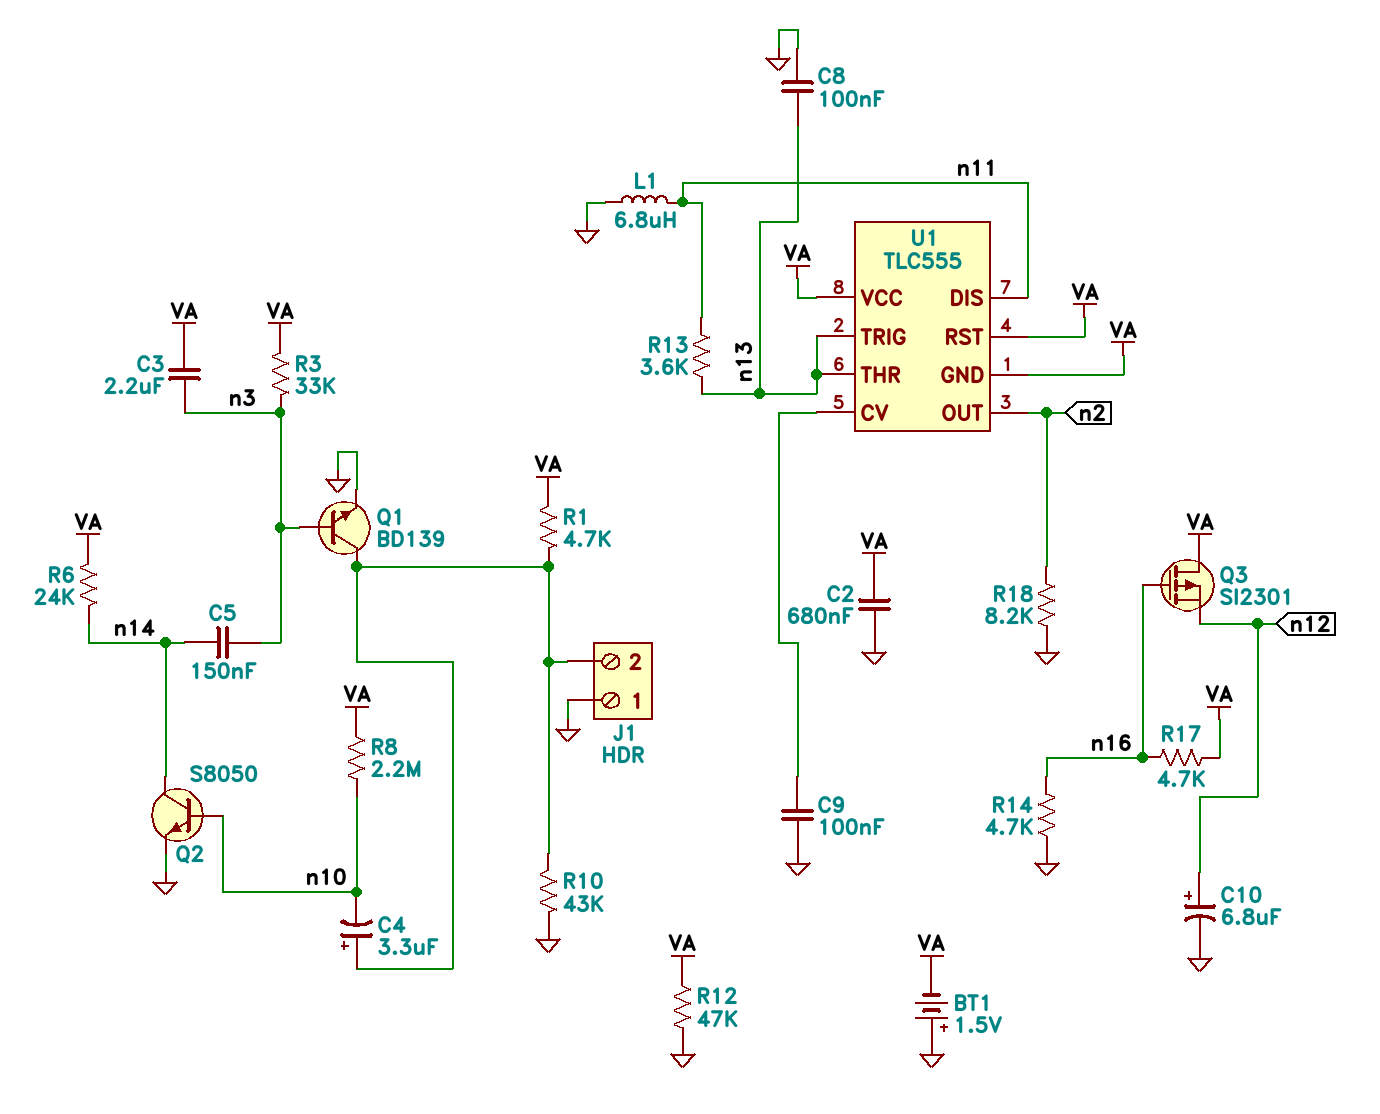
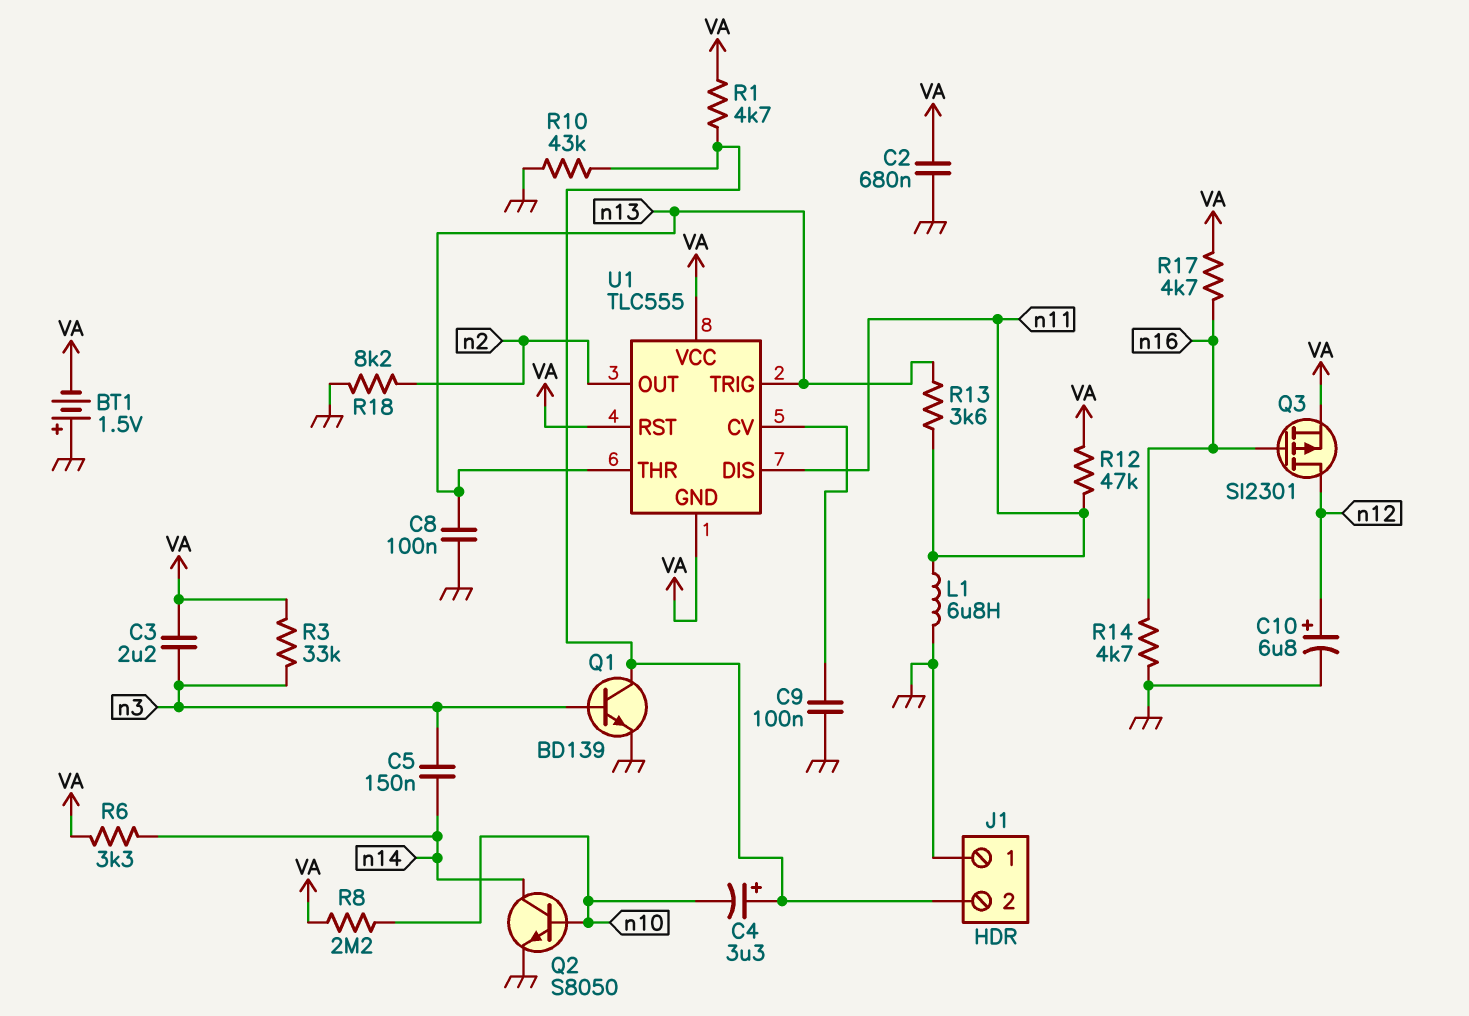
Q3: PMOS SI2301 (G n16, D VA, S n12) -> PMOS SI2301 (G n16, D n12, S VA)
R6: 24k (VA, n14) -> 3.3k (VA, n14)
R12: 47k (GND, VA) -> 47k (VA, n11)

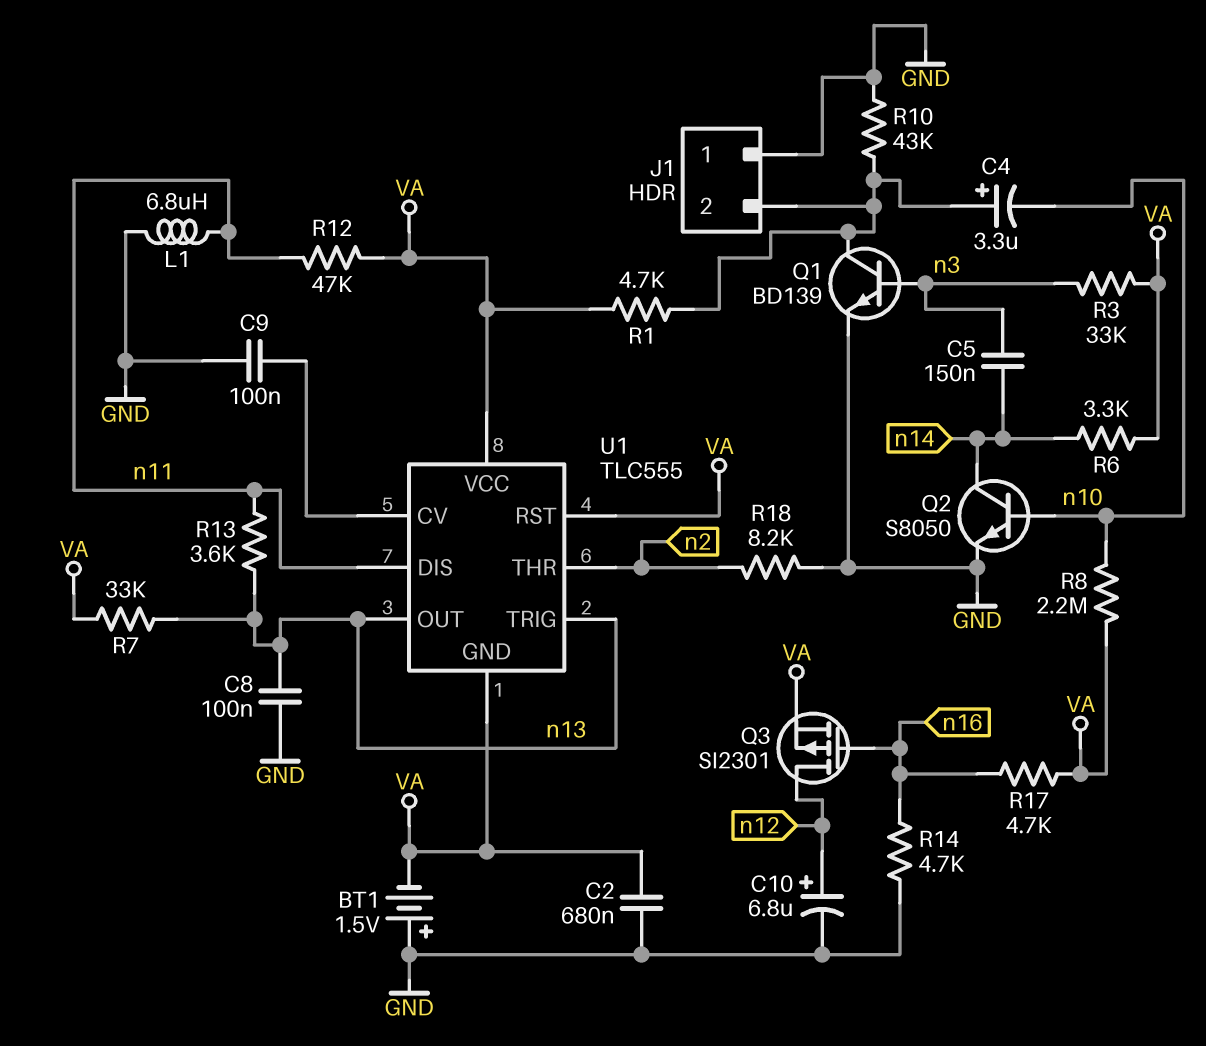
C3: 2.2uF (VA, n3) -> none
R7: none -> 33k (VA, n13)
U1 pin OUT: n2 -> n13
U1 pin THR: n13 -> n2

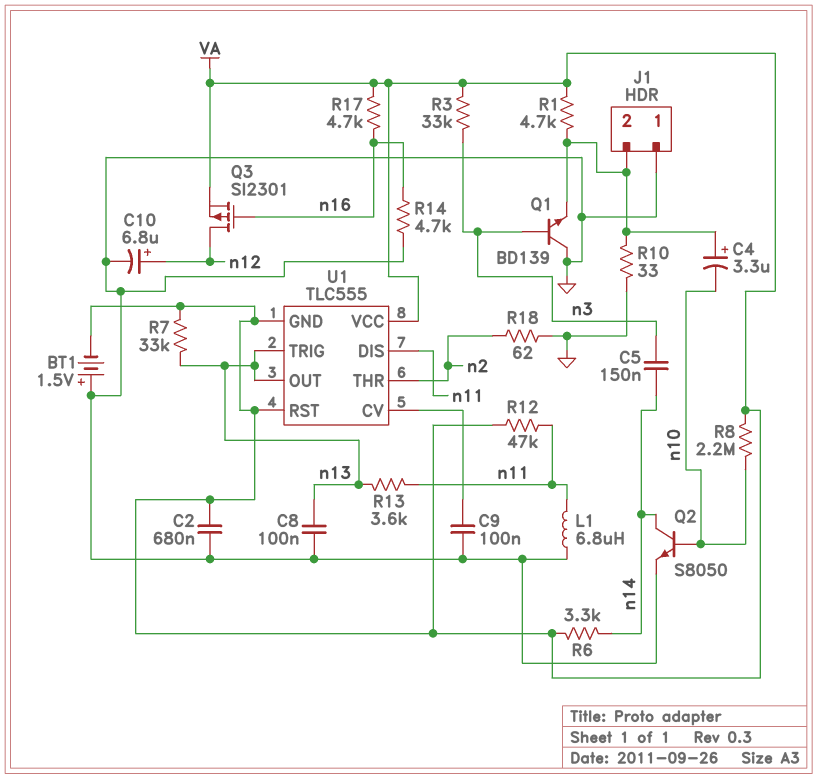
Q1: NPN BD139 (B n3, C J1/2, E GND) -> NPN BD139 (B n3, C GND, E J1/2)
R10: 43k (GND, J1/2) -> 33 (GND, J1/2)
R18: 8.2k (GND, n2) -> 62 (GND, n2)

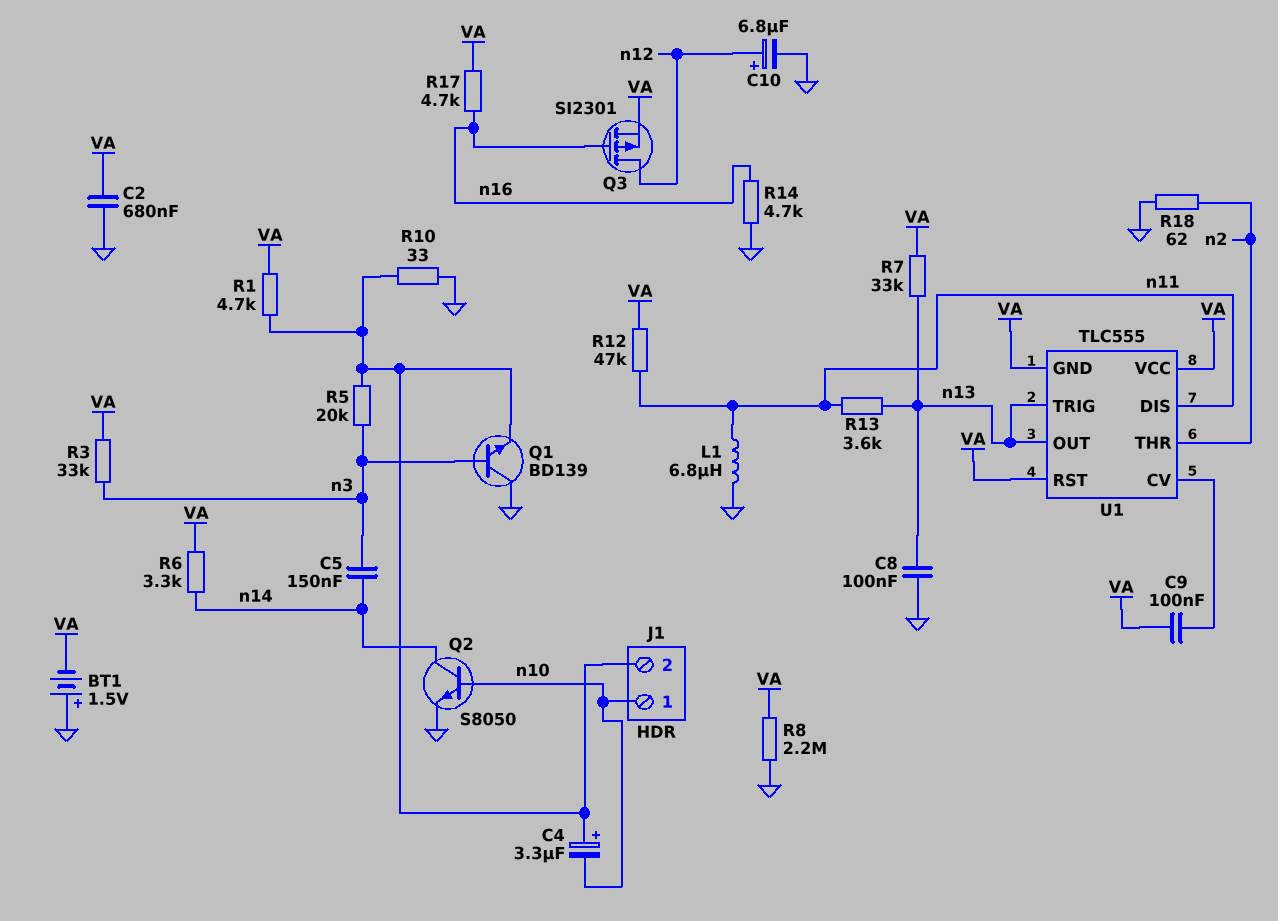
C9: 100nF (GND, U1/CV) -> 100nF (U1/CV, VA)
J1 pin 1: GND -> n10
R5: none -> 20k (J1/2, n3)
R8: 2.2M (VA, n10) -> 2.2M (GND, VA)

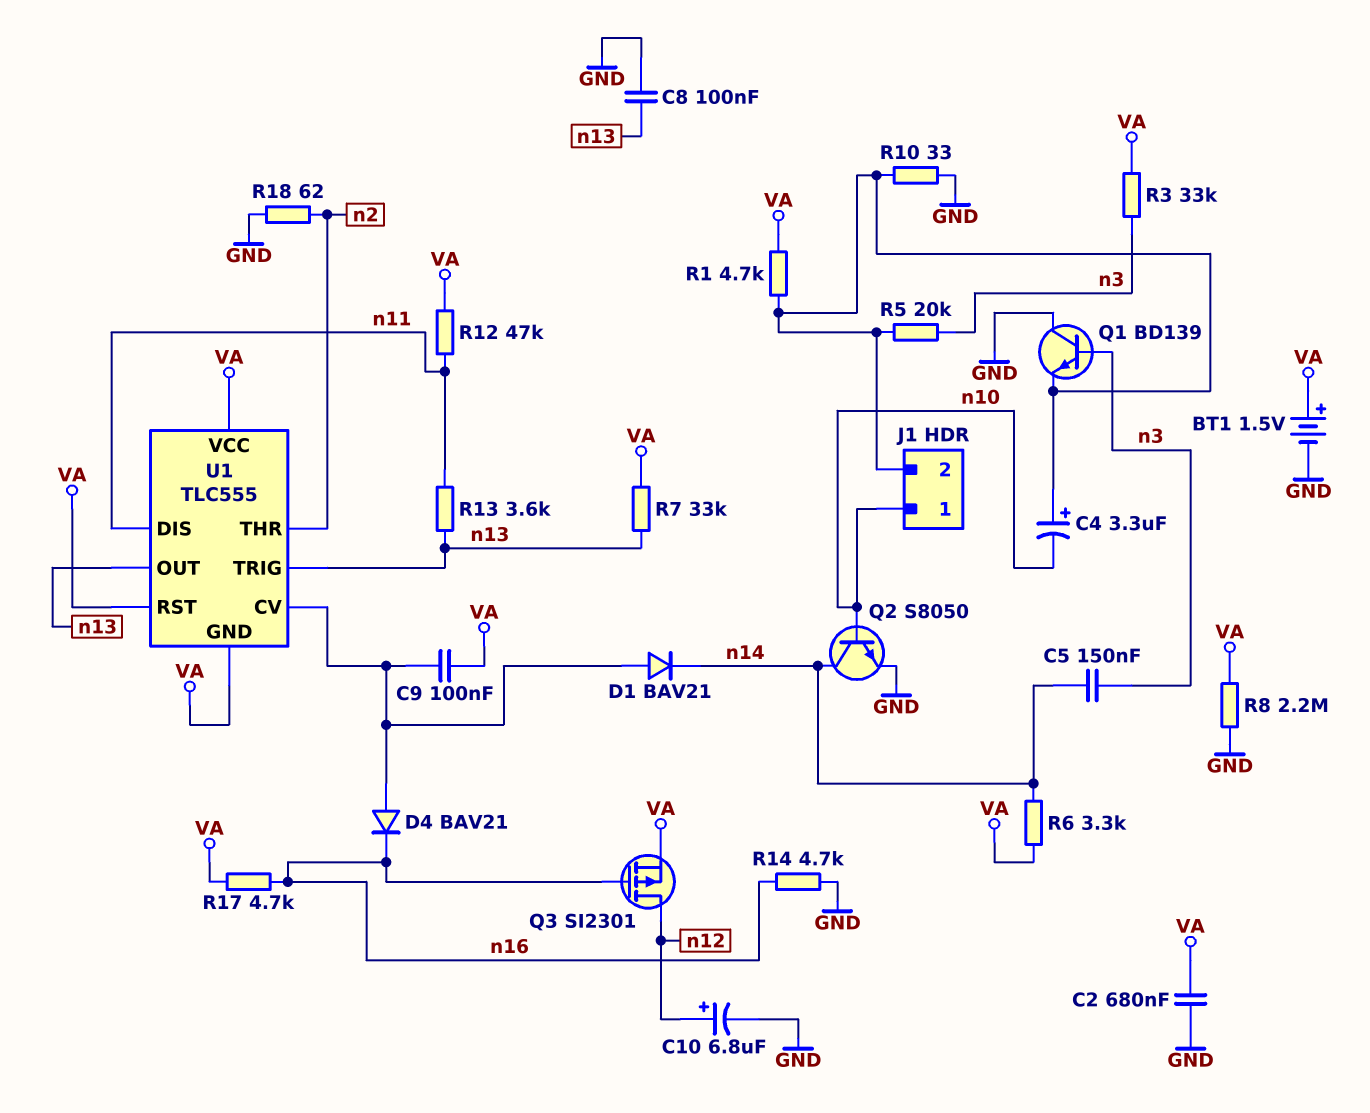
BT1: 1.5V (plus GND, minus VA) -> 1.5V (plus VA, minus GND)
D1: none -> diode BAV21 (A U1/CV, K n14)
D4: none -> diode BAV21 (A U1/CV, K n16)
L1: 6.8uH (GND, n11) -> none

